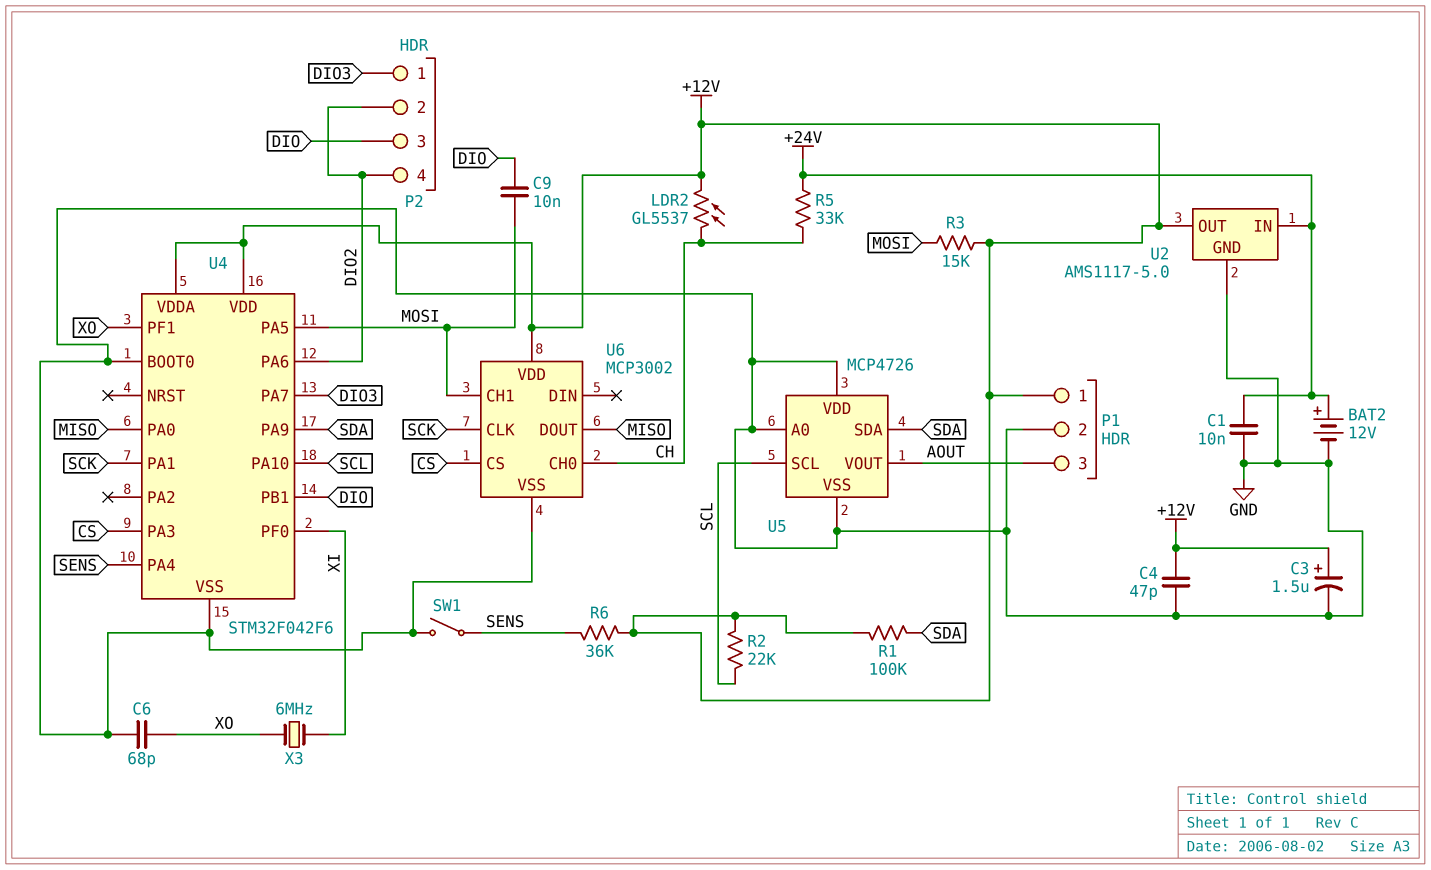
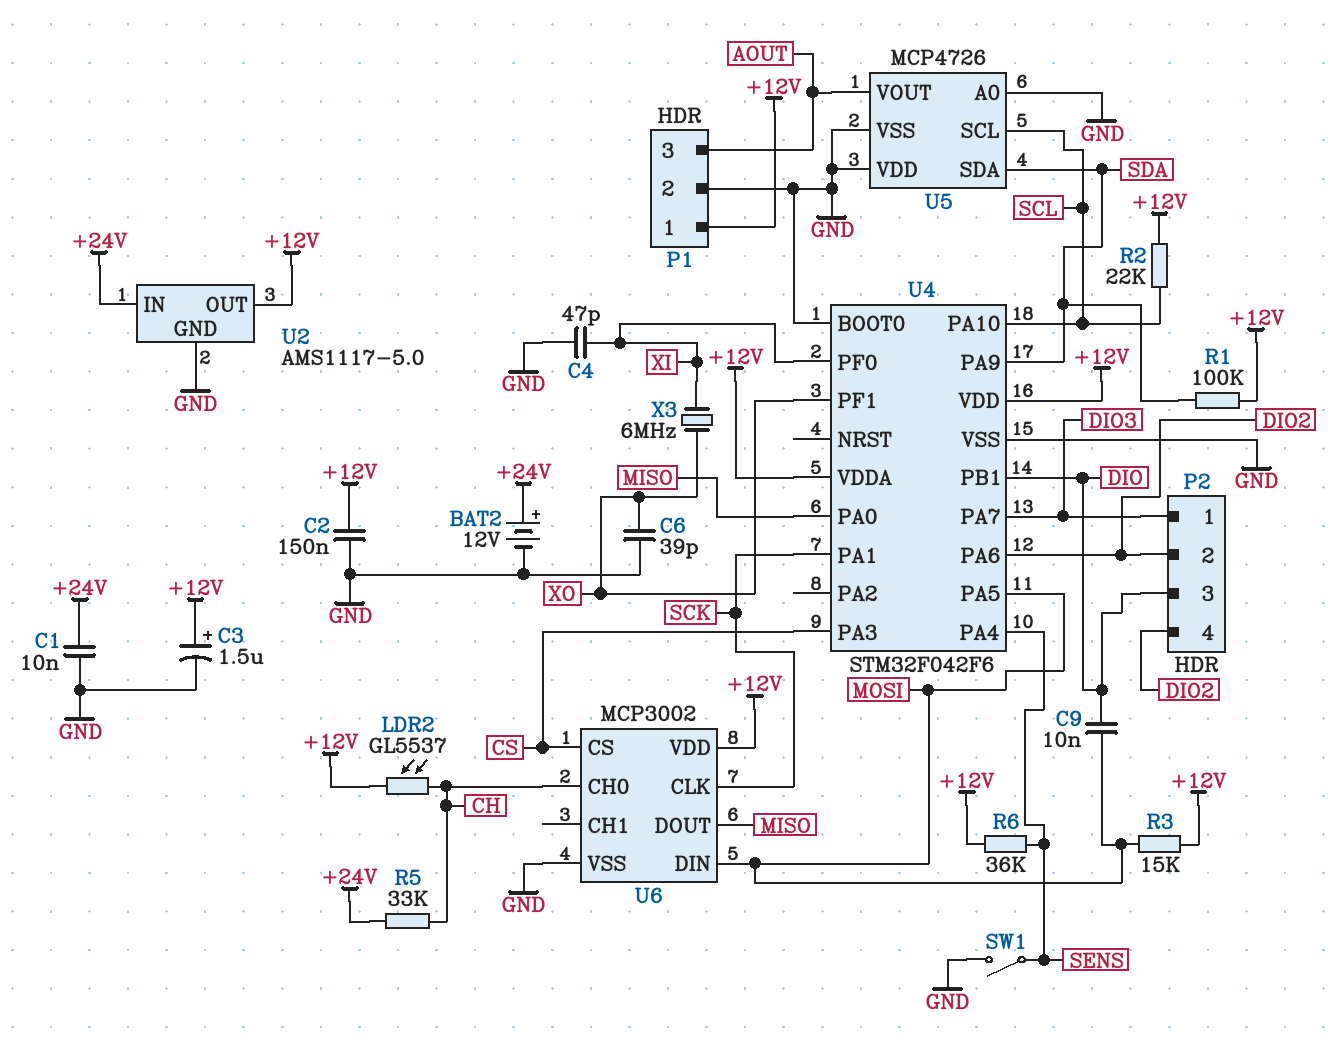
C2: none -> 150nF (+12V, GND)
C4: 47pF (+12V, GND) -> 47pF (GND, XI)
C6: 68pF (GND, XO) -> 39pF (GND, XO)
U6 pin CH1: MOSI -> none
U6 pin DIN: none -> MOSI

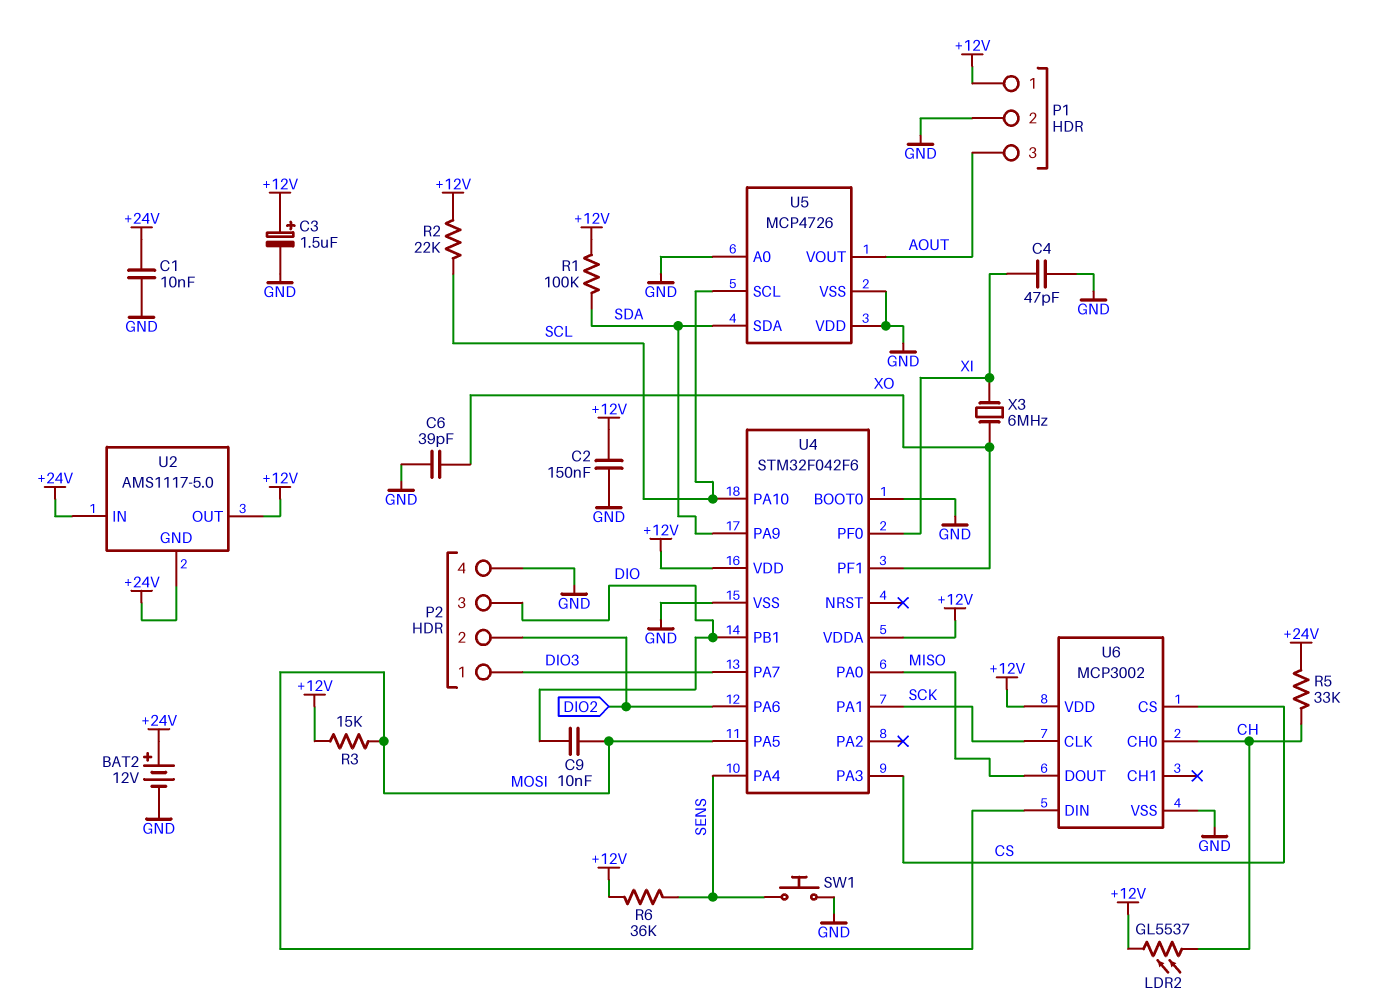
P2 pin 4: DIO2 -> GND
SW1: switch (GND, SENS) -> button (GND, SENS)
U2 pin GND: GND -> +24V

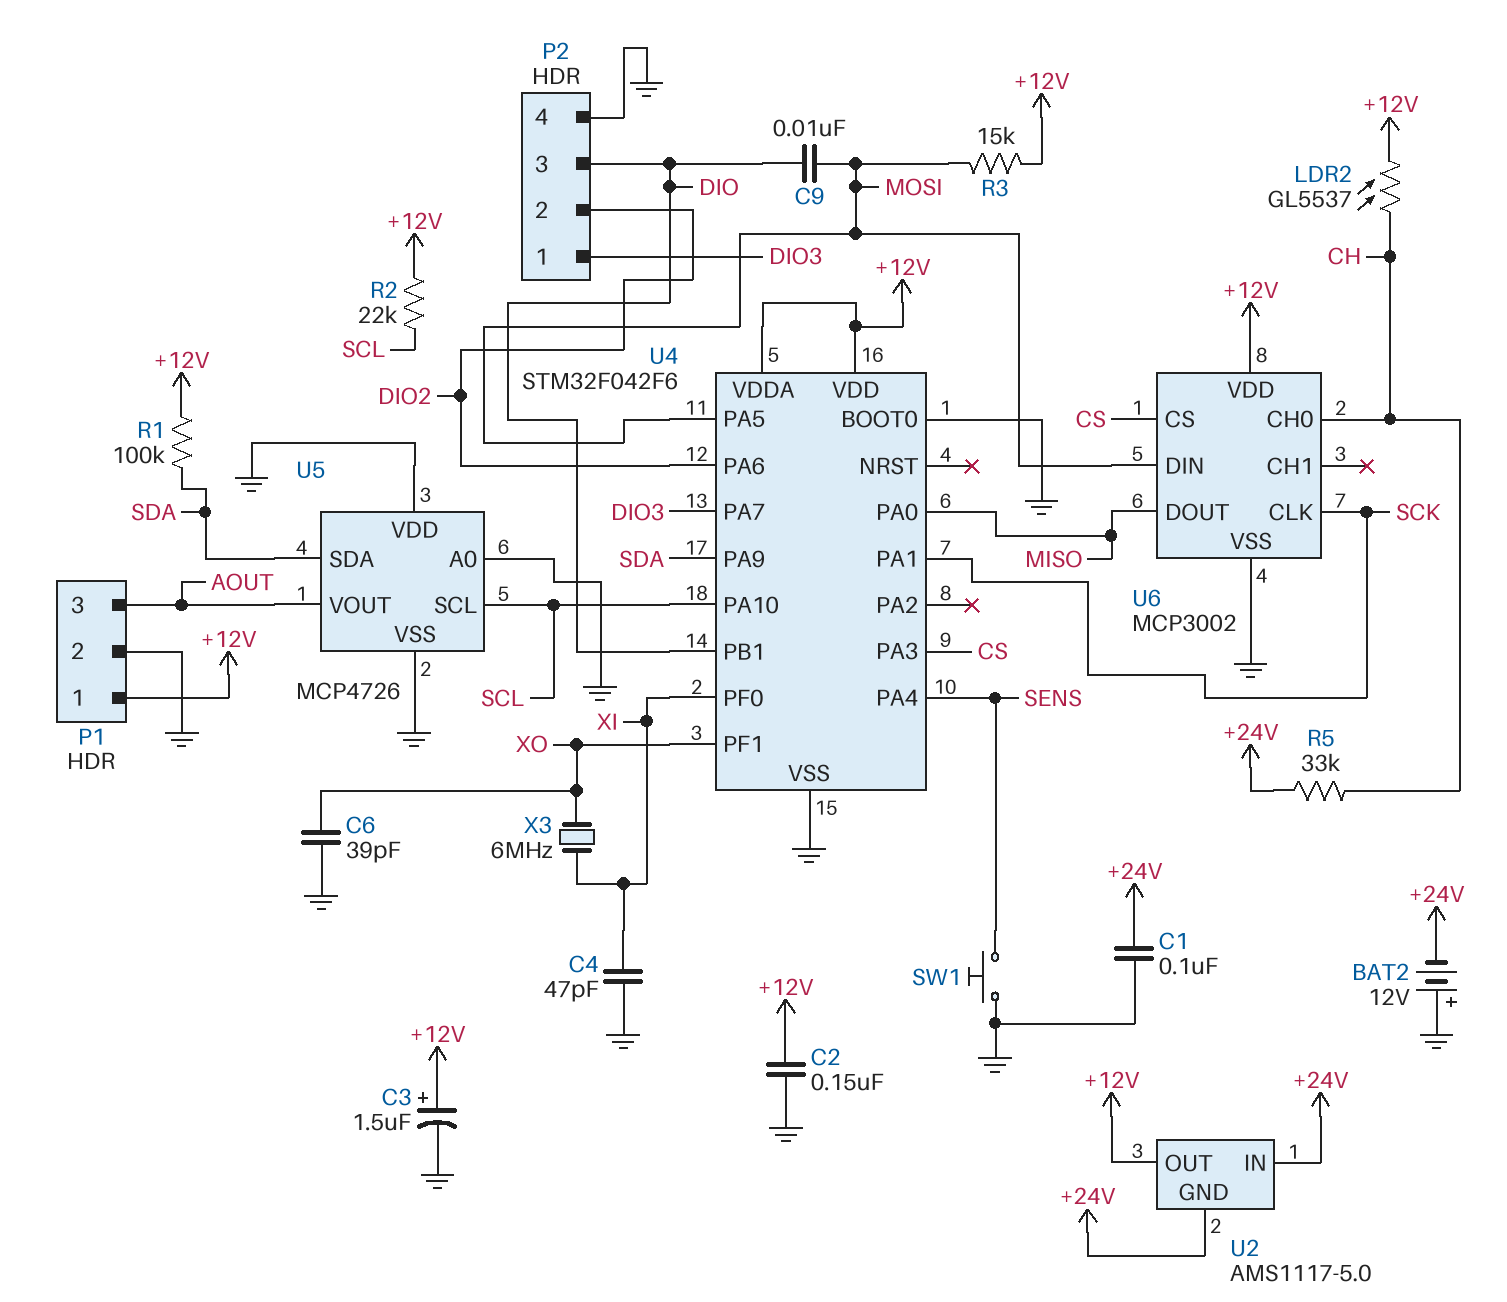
BAT2: 12V (plus +24V, minus GND) -> 12V (plus GND, minus +24V)
C1: 10nF (+24V, GND) -> 100nF (+24V, GND)
R6: 36k (+12V, SENS) -> none

